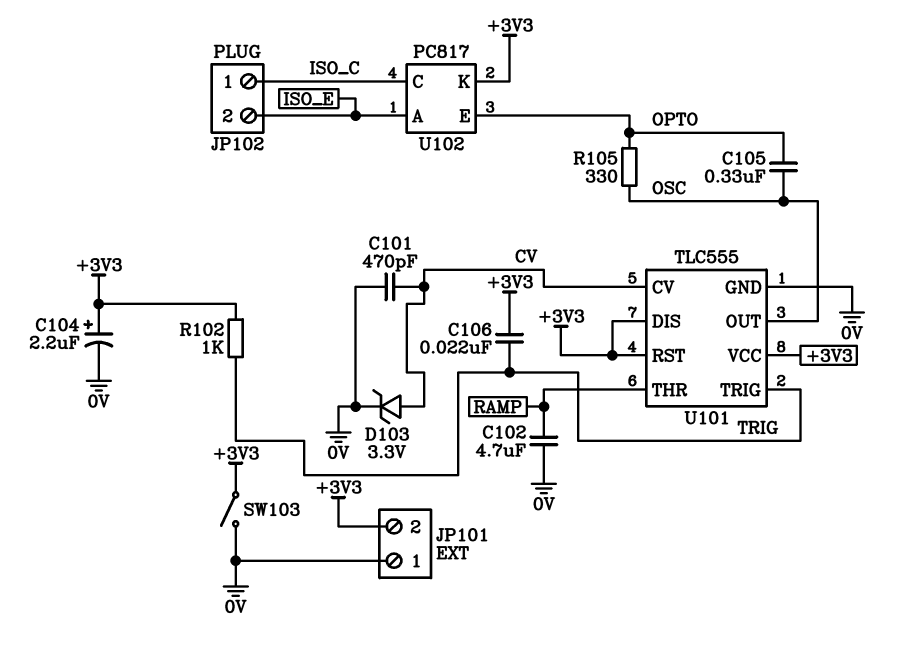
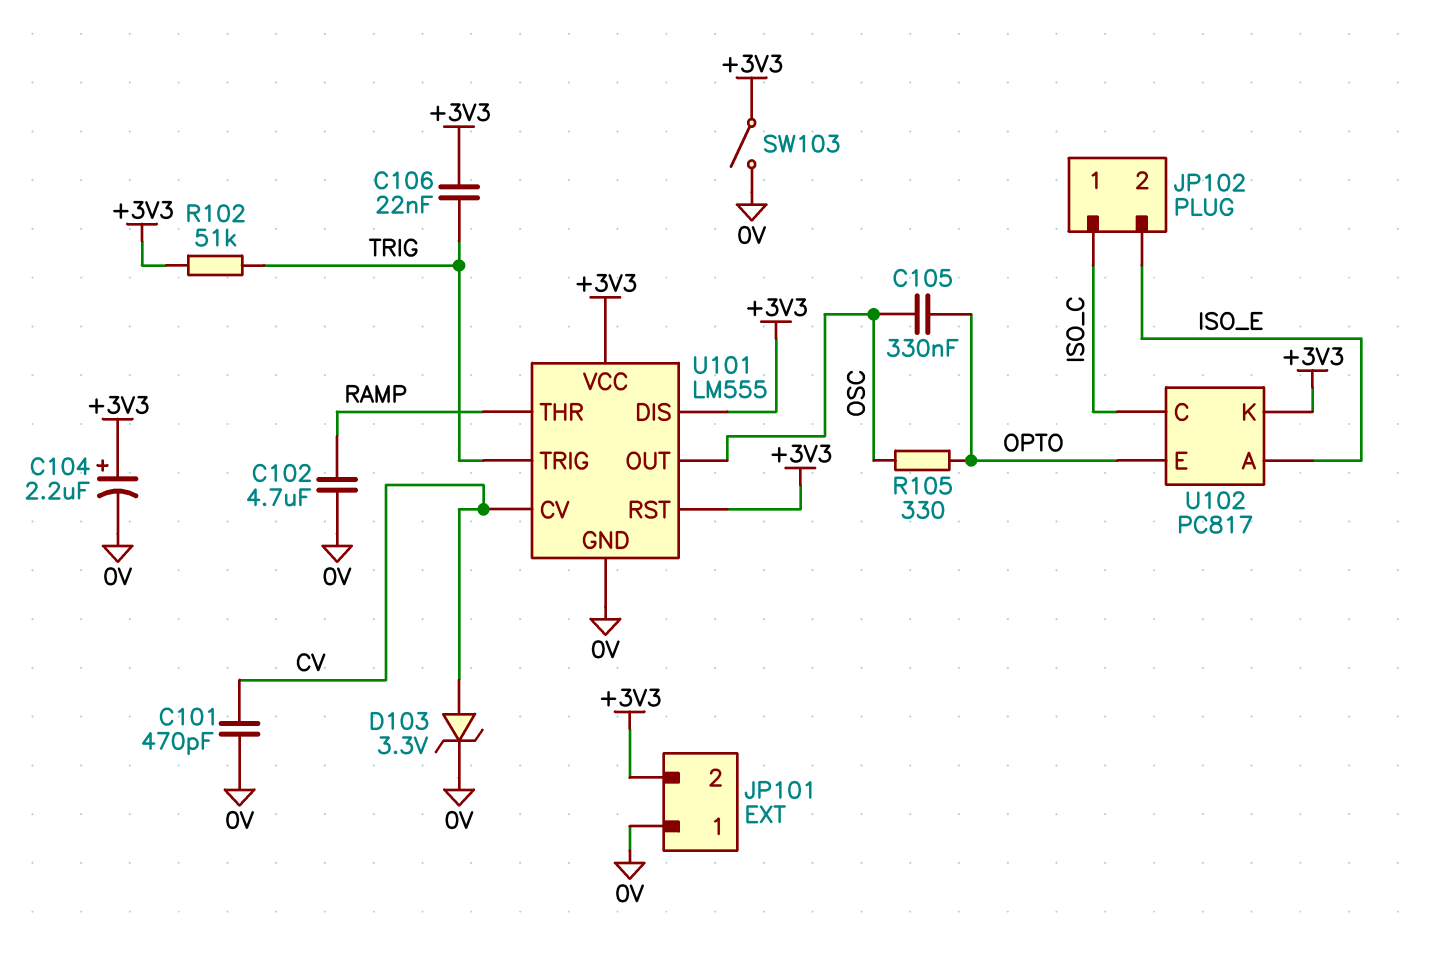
R102: 1k (+3V3, TRIG) -> 51k (+3V3, TRIG)
U101: TLC555 -> LM555

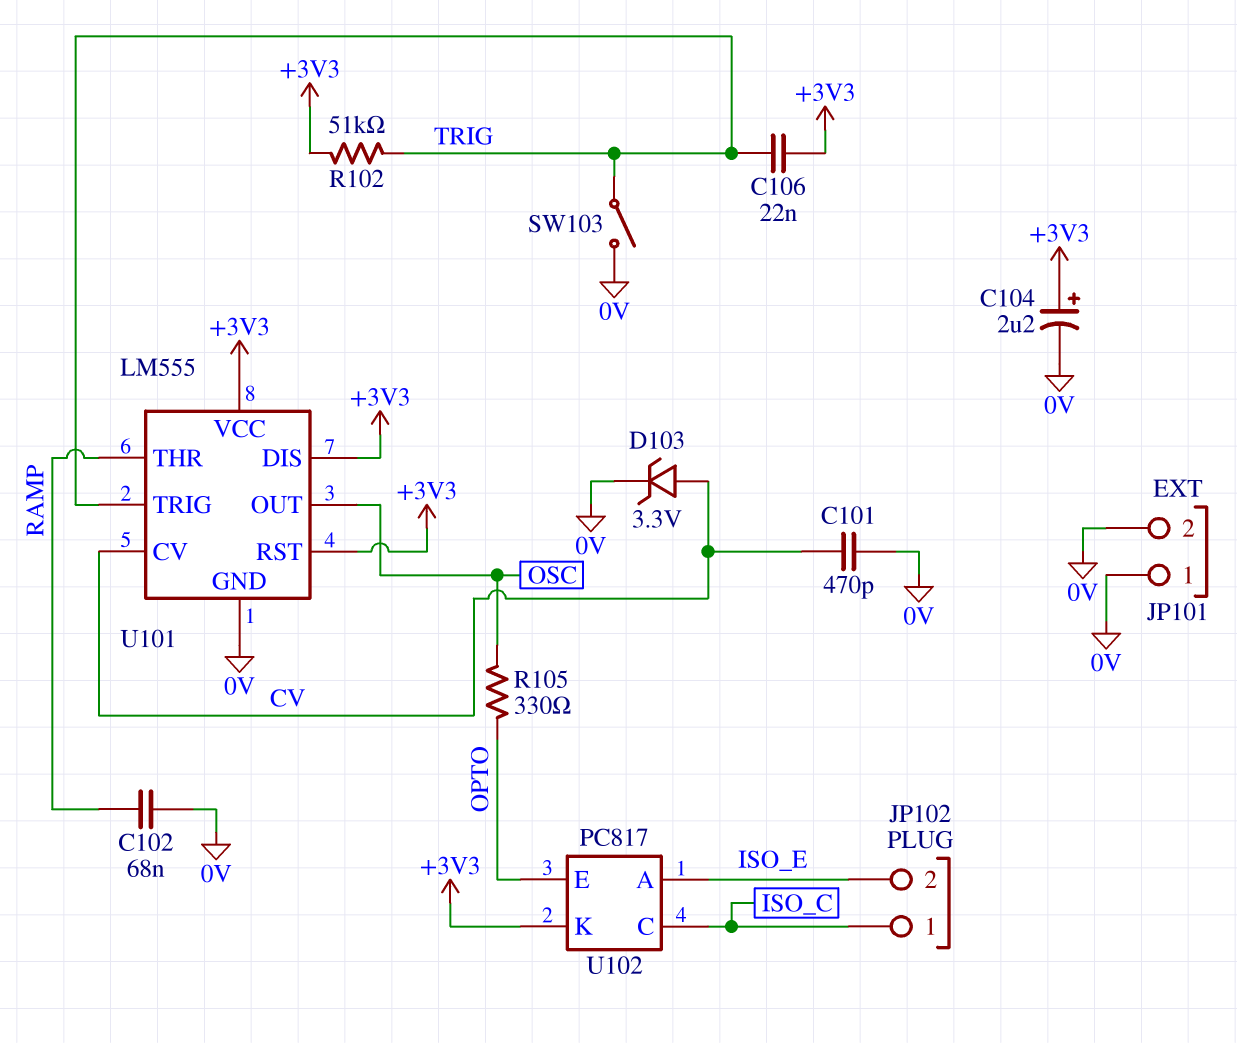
C102: 4.7uF (0V, RAMP) -> 68nF (0V, RAMP)
C105: 330nF (OPTO, OSC) -> none
JP101 pin 2: +3V3 -> 0V
SW103: switch (+3V3, 0V) -> switch (0V, TRIG)

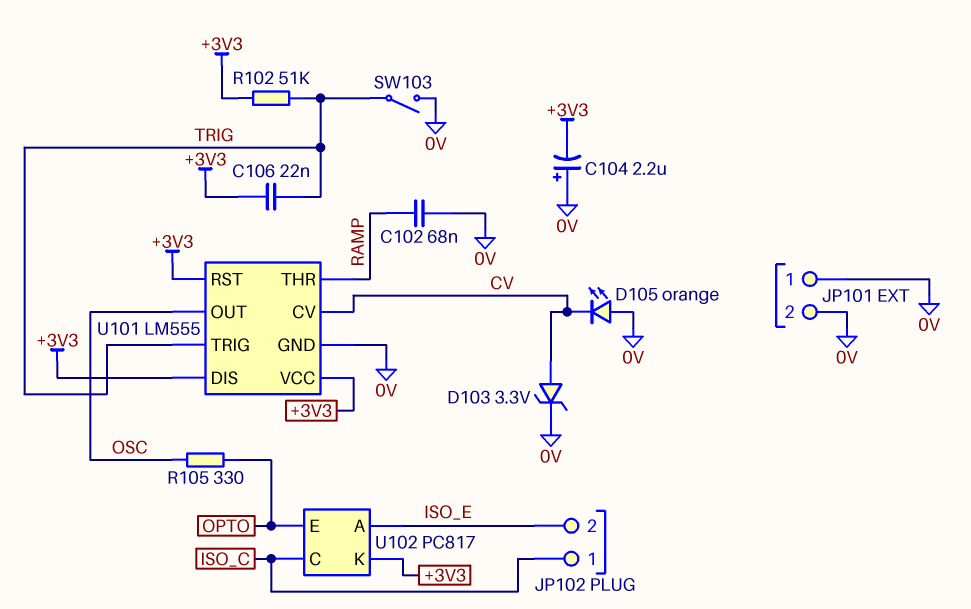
C101: 470pF (0V, CV) -> none
C104: 2.2uF (plus +3V3, minus 0V) -> 2.2uF (plus 0V, minus +3V3)
D105: none -> LED orange (A 0V, K CV)

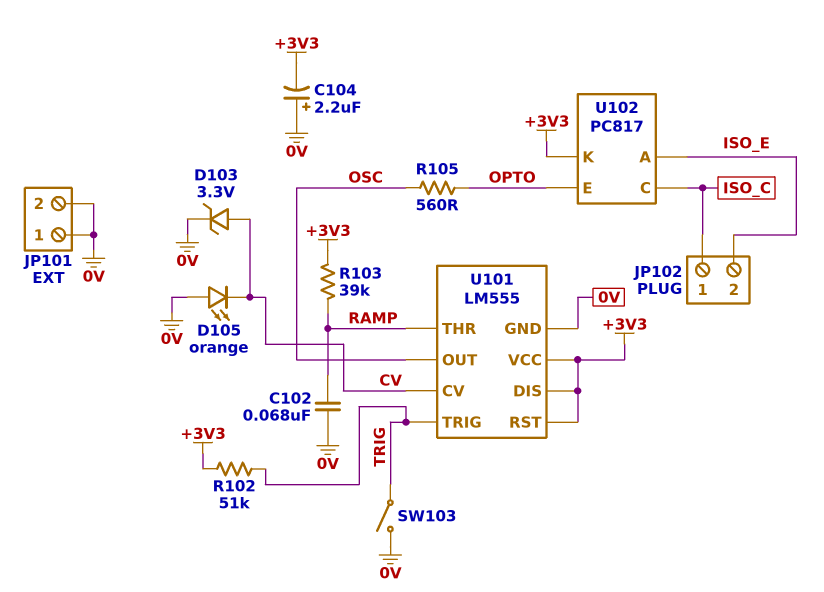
C106: 22nF (+3V3, TRIG) -> none
R103: none -> 39k (+3V3, RAMP)
R105: 330 (OPTO, OSC) -> 560 (OPTO, OSC)

